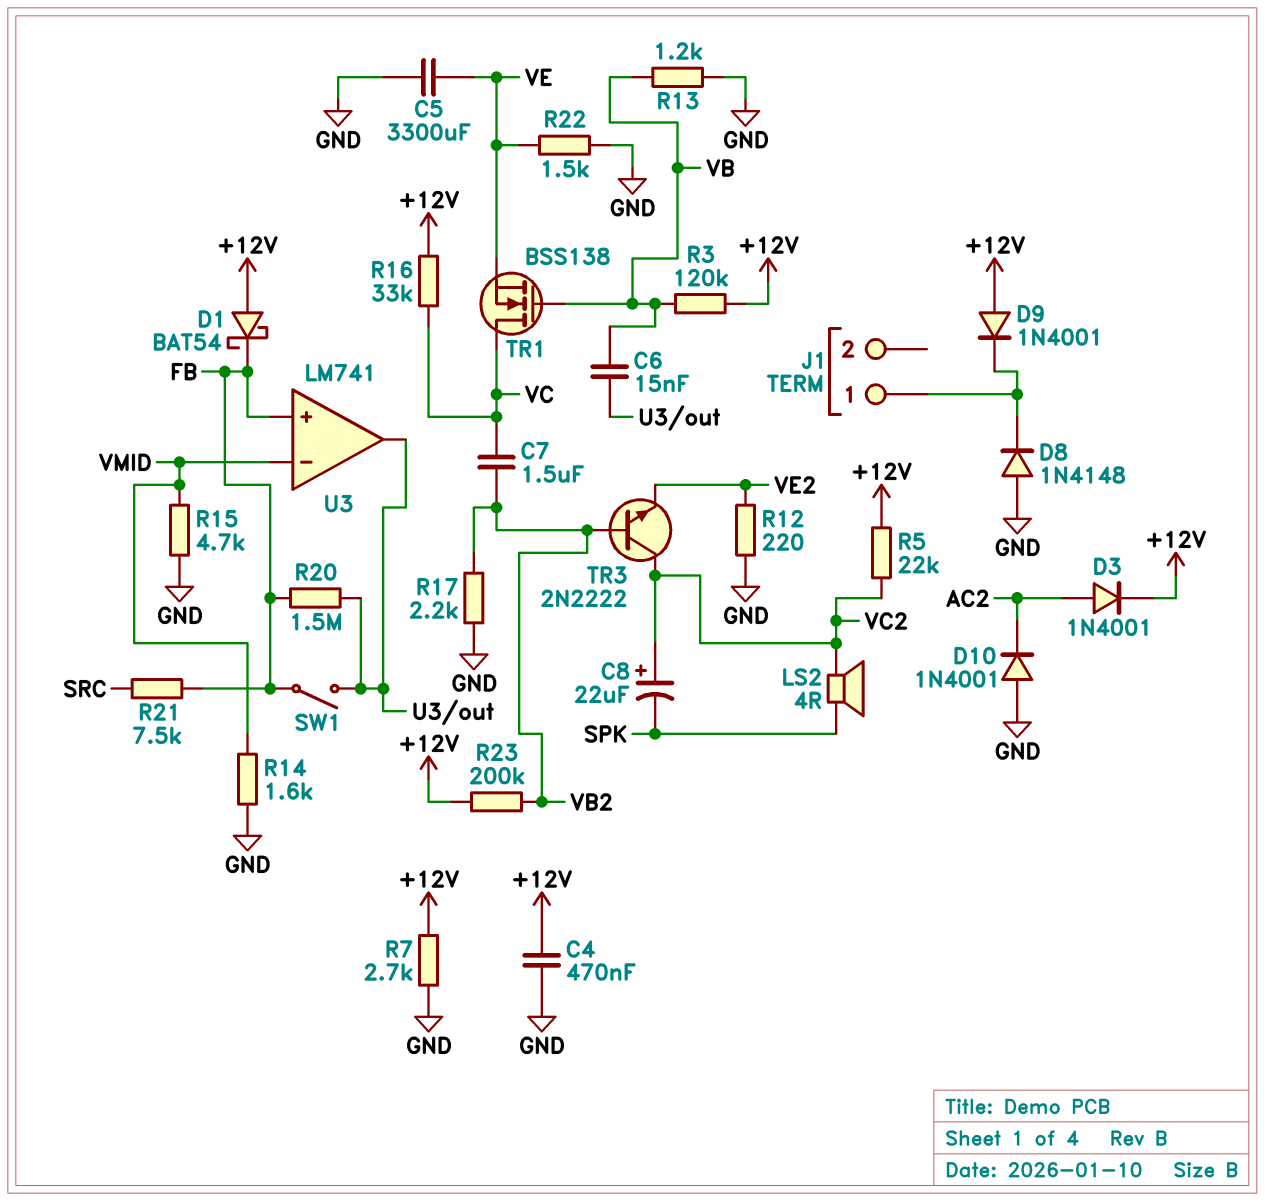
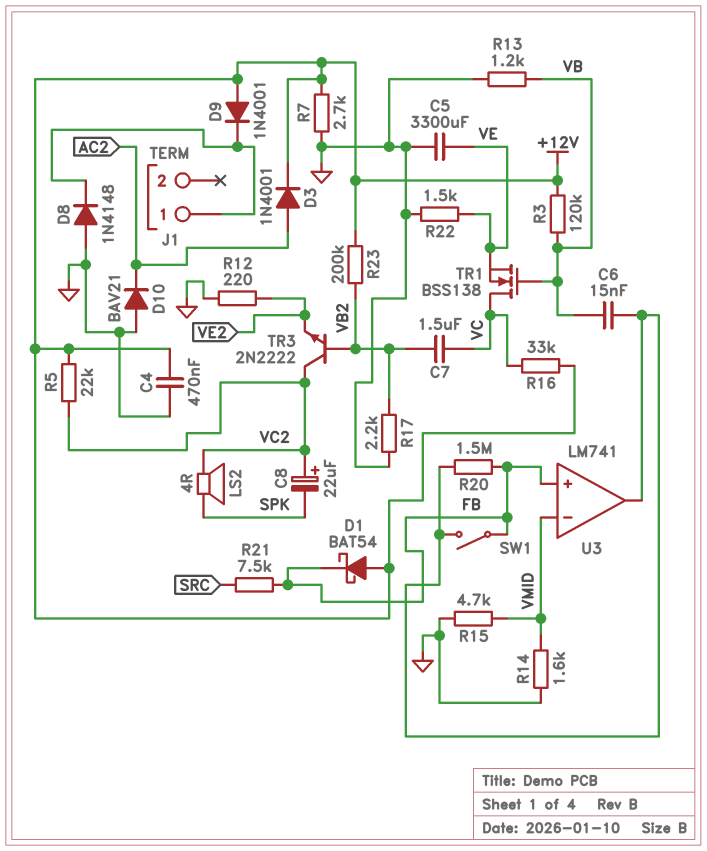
D10: diode 1N4001 (A GND, K AC2) -> diode BAV21 (A GND, K AC2)

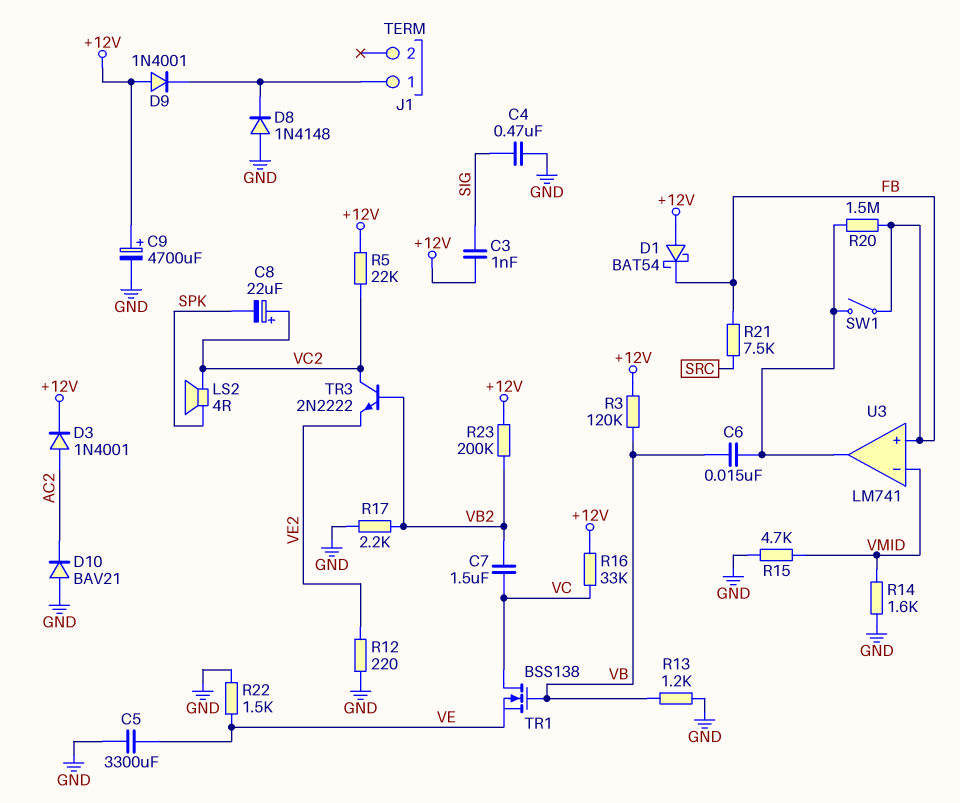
C3: none -> 1nF (+12V, SIG)
C4: 470nF (+12V, GND) -> 470nF (GND, SIG)
C9: none -> 4700uF (plus +12V, minus GND)
R7: 2.7k (+12V, GND) -> none

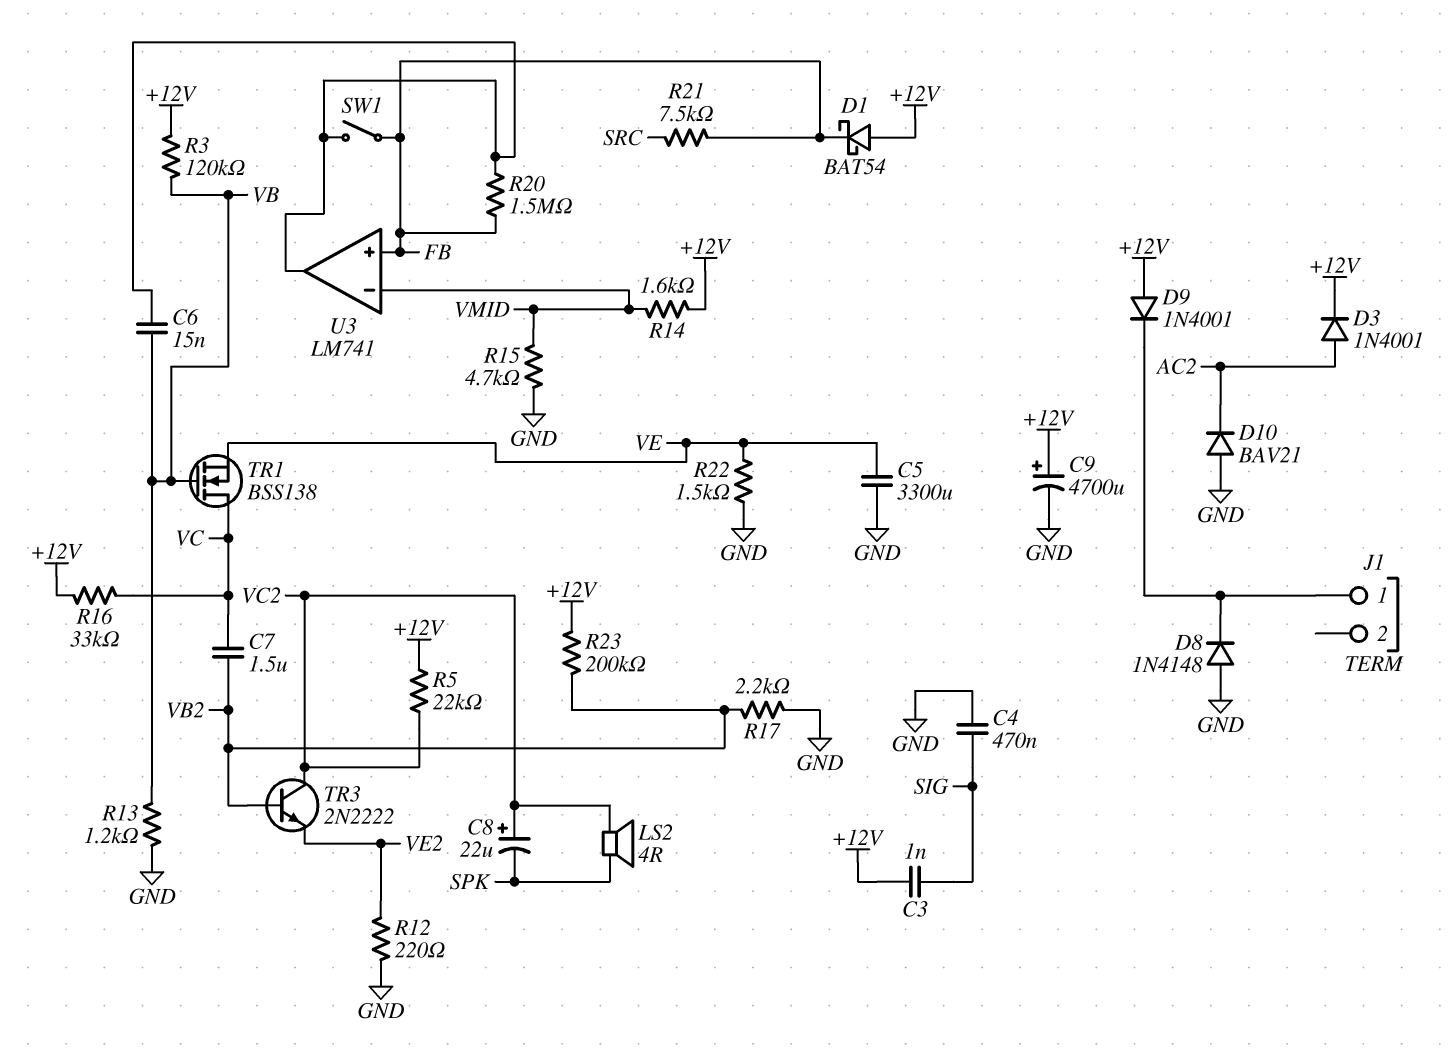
R14: 1.6k (GND, VMID) -> 1.6k (+12V, VMID)

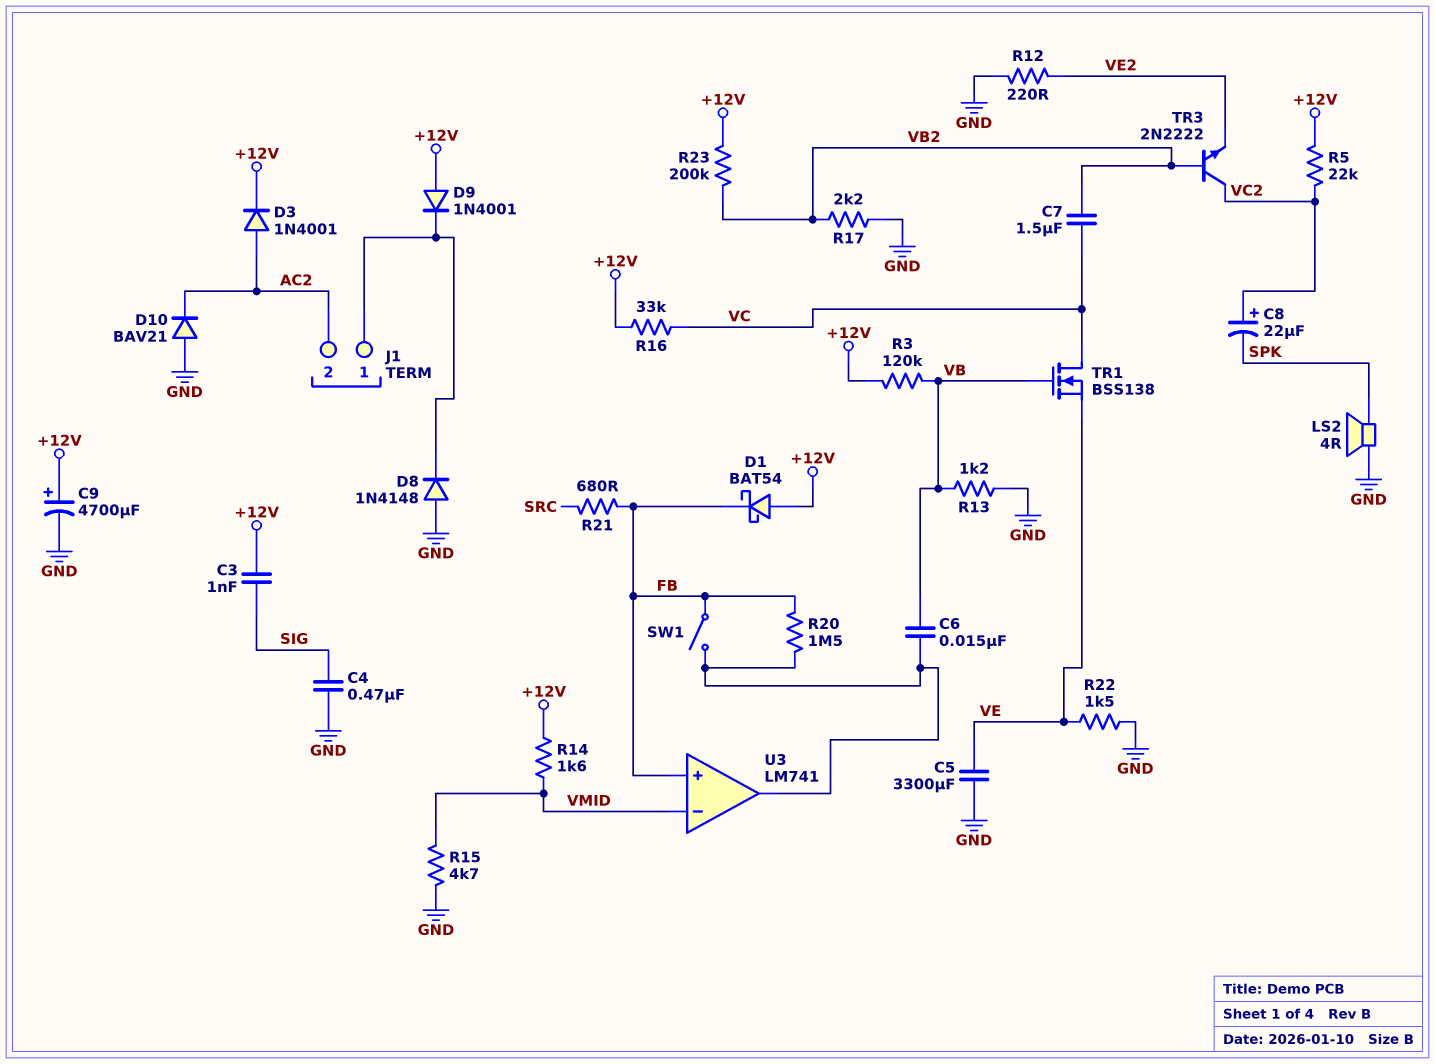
J1 pin 2: none -> AC2
LS2: speaker 4R (SPK, VC2) -> speaker 4R (GND, SPK)
R21: 7.5k (FB, SRC) -> 680 (FB, SRC)

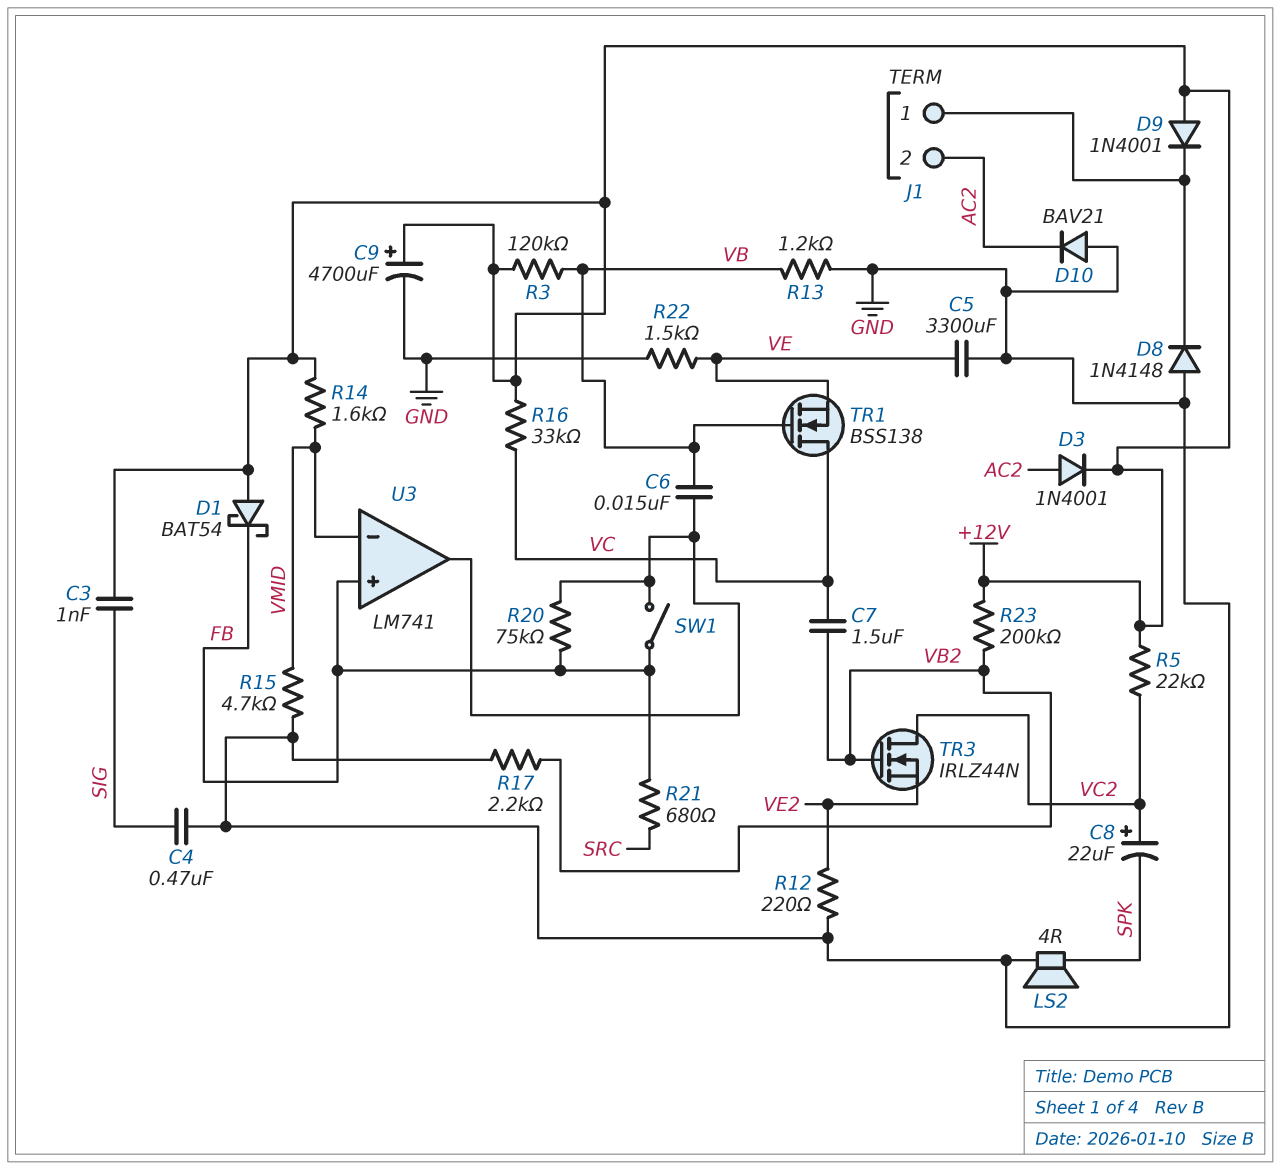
R20: 1.5M (FB, U3/out) -> 75k (FB, U3/out)
TR3: NPN 2N2222 (B VB2, C VC2, E VE2) -> NMOS IRLZ44N (G VB2, D VC2, S VE2)

